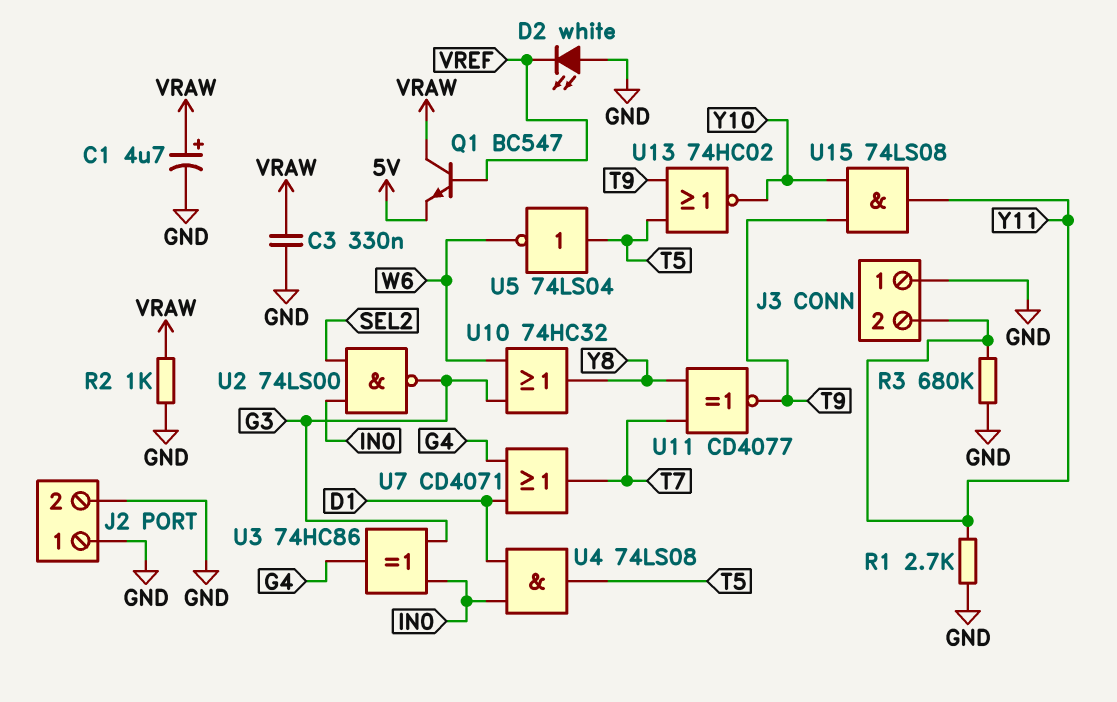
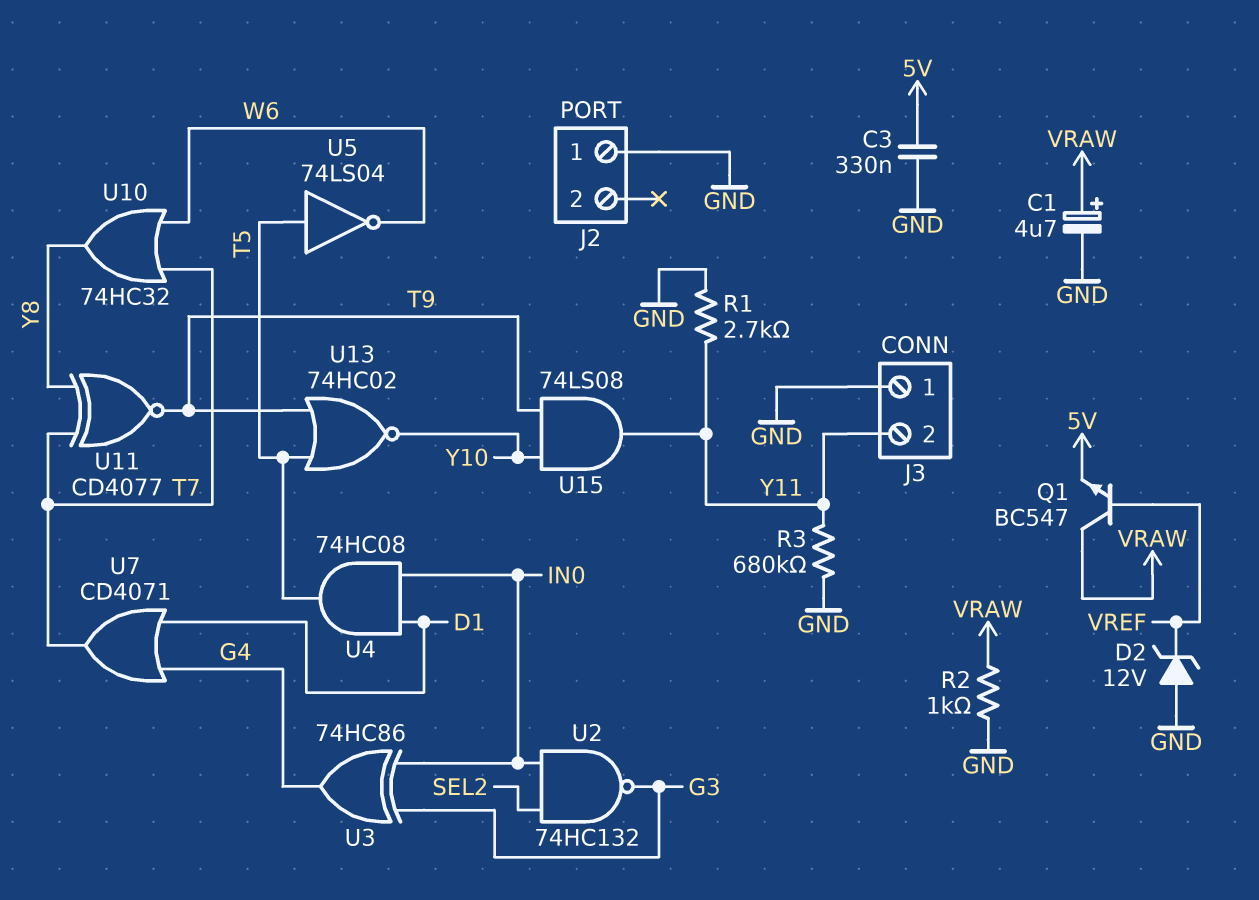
C3: 330nF (GND, VRAW) -> 330nF (5V, GND)
D2: LED white (A GND, K VREF) -> zener 12V (A GND, K VREF)
J2 pin 2: GND -> none
U2: NAND 74LS00 (in IN0, in SEL2, out G3) -> NAND 74HC132 (in IN0, in SEL2, out G3)
U4: AND 74LS08 (in D1, in IN0, out T5) -> AND 74HC08 (in D1, in IN0, out T5)
U10: OR 74HC32 (in G3, in W6, out Y8) -> OR 74HC32 (in T7, in W6, out Y8)

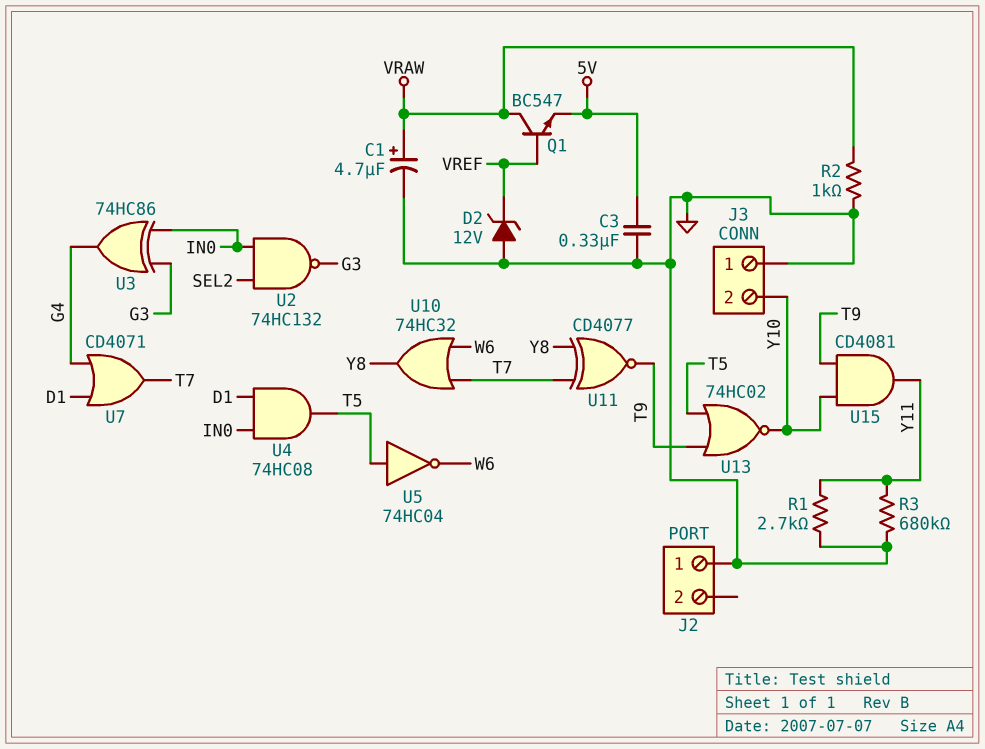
J3 pin 2: Y11 -> Y10
U5: NOT 74LS04 (in T5, out W6) -> NOT 74HC04 (in T5, out W6)
U15: AND 74LS08 (in T9, in Y10, out Y11) -> AND CD4081 (in T9, in Y10, out Y11)

